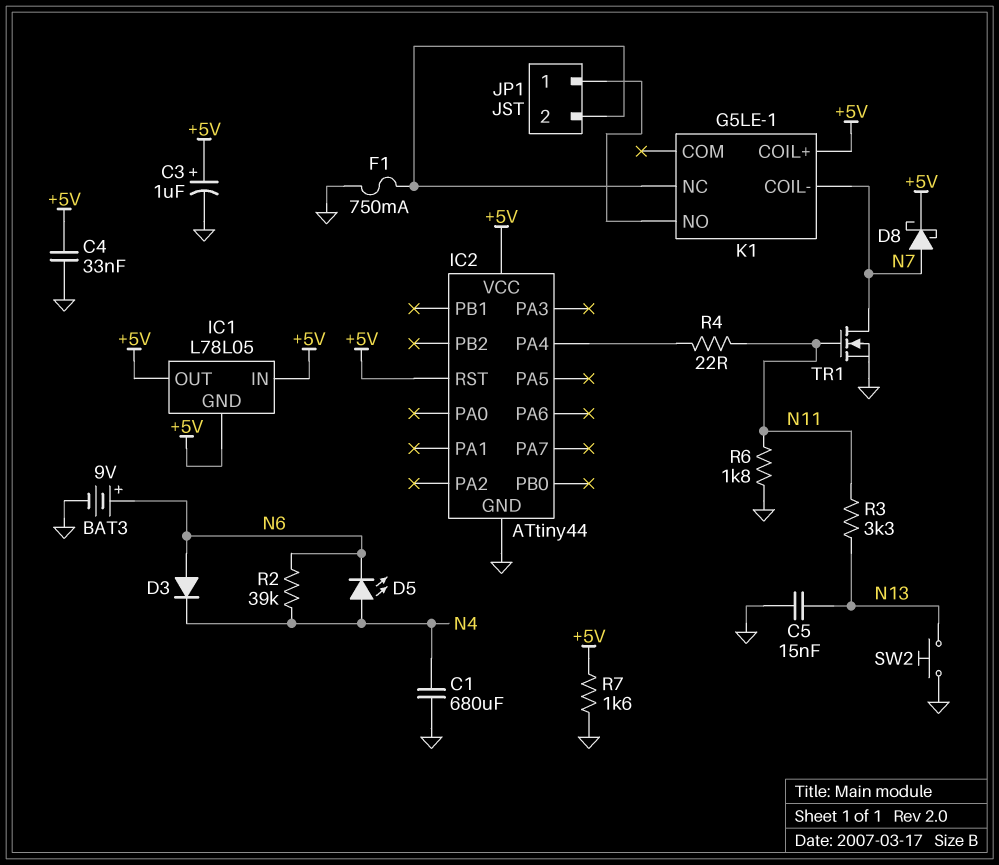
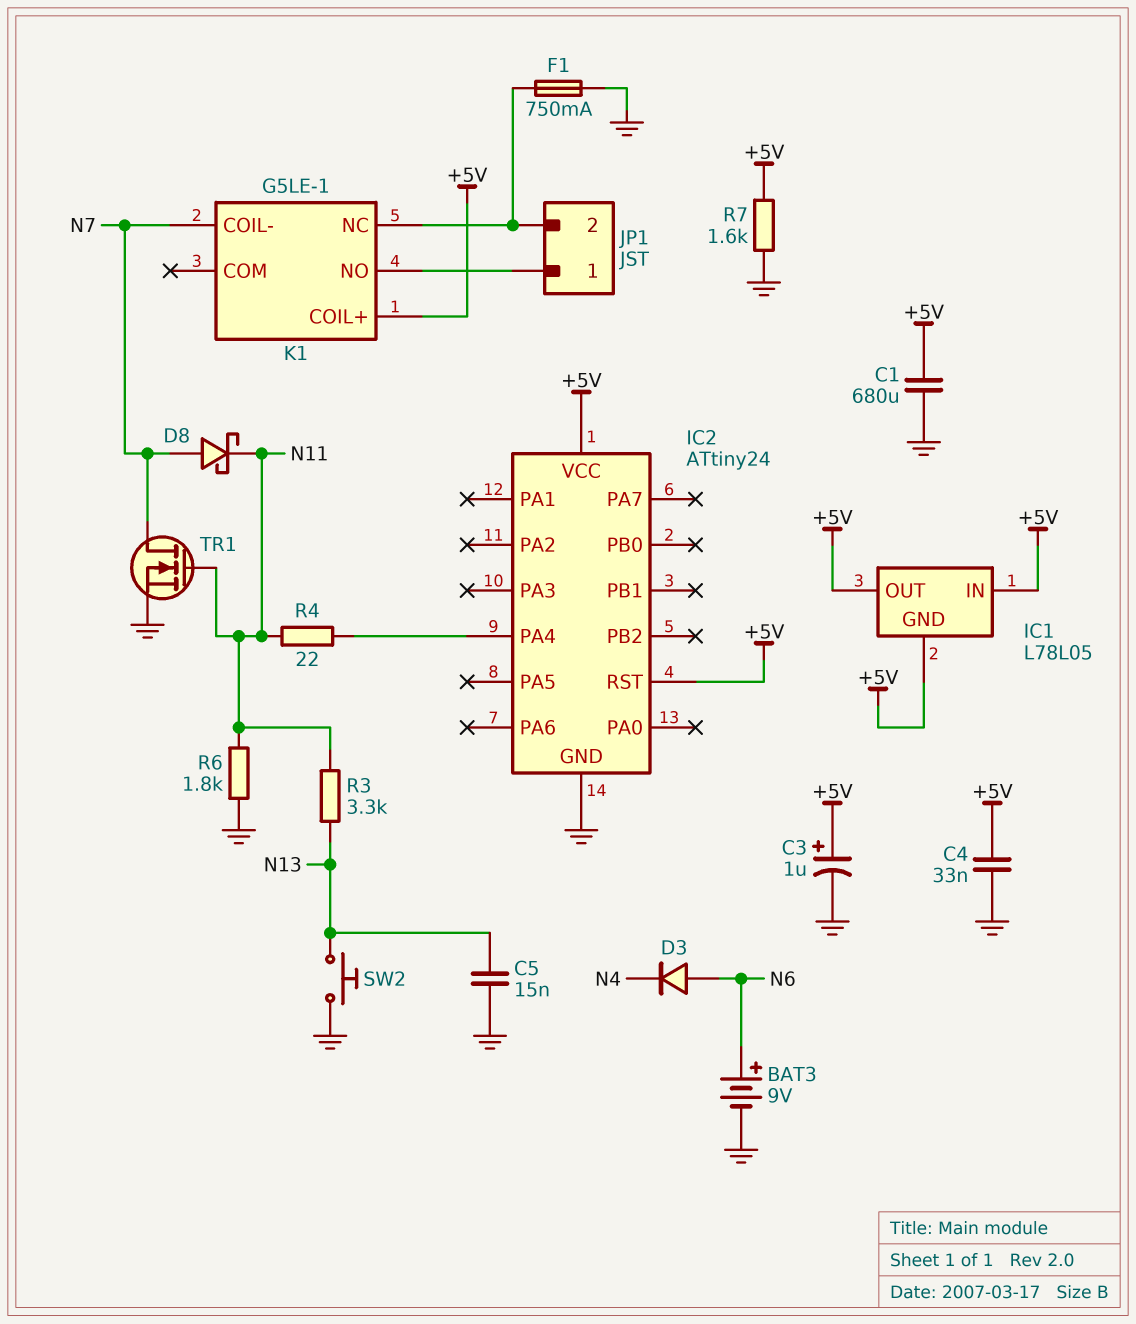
C1: 680uF (GND, N4) -> 680uF (+5V, GND)
D5: LED (A N4, K N6) -> none
D8: schottky (A N7, K +5V) -> schottky (A N7, K N11)
IC2: ATtiny44 -> ATtiny24
R2: 39k (N4, N6) -> none

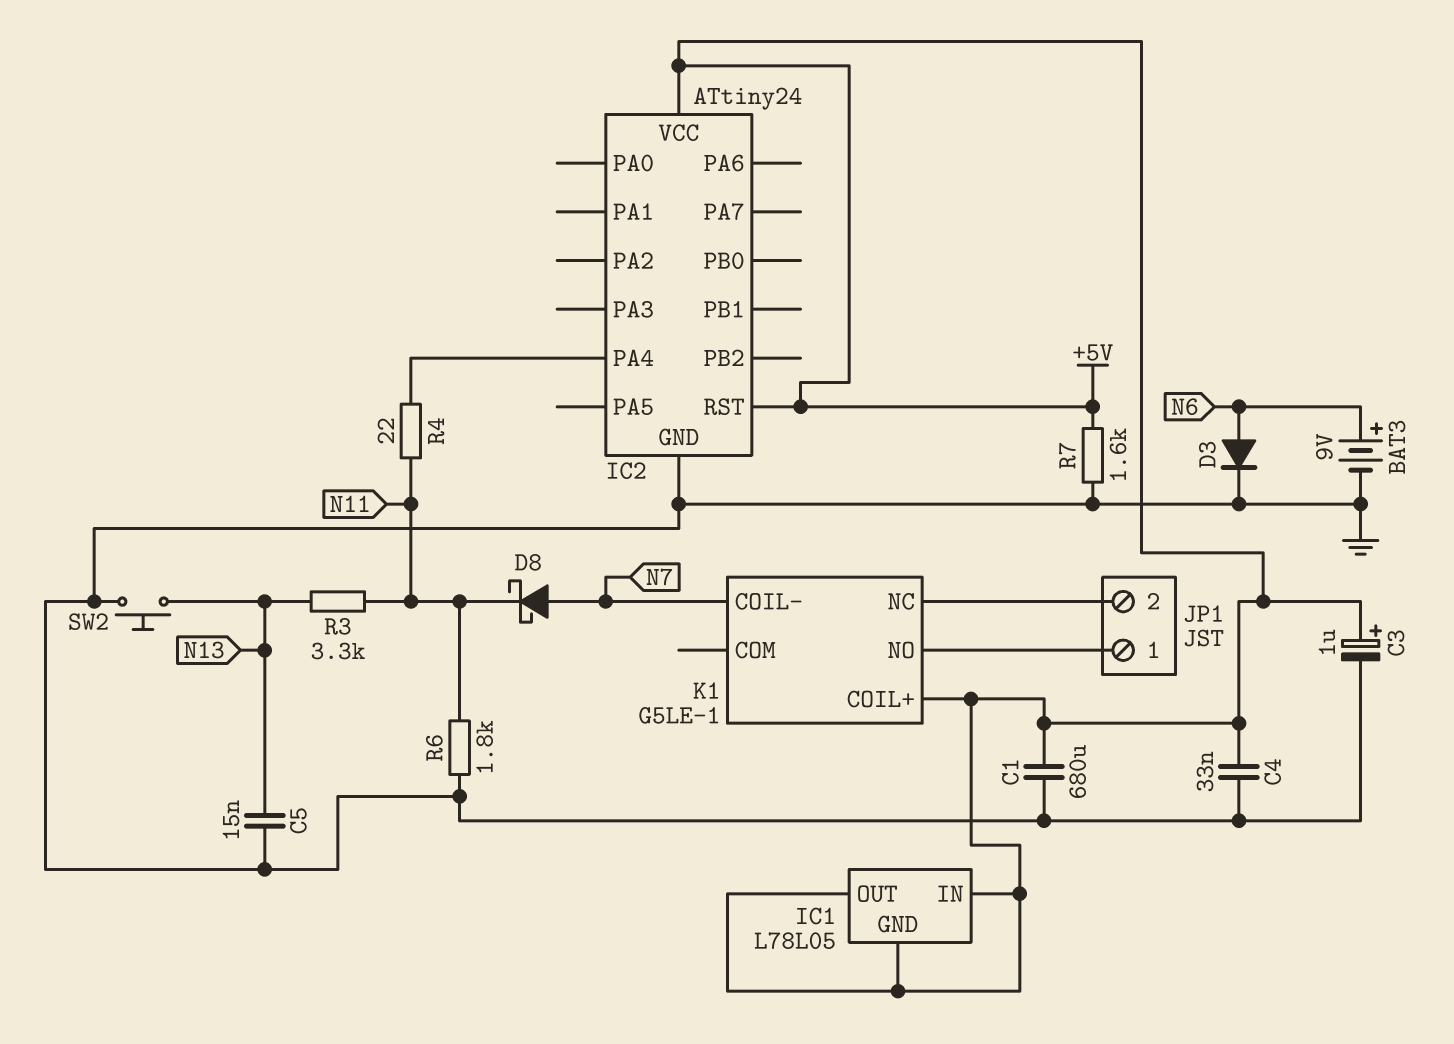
D3: diode (A N6, K N4) -> diode (A N6, K GND)
F1: 750mA (GND, JP1/2) -> none
TR1: NMOS (G N11, D N7, S GND) -> none

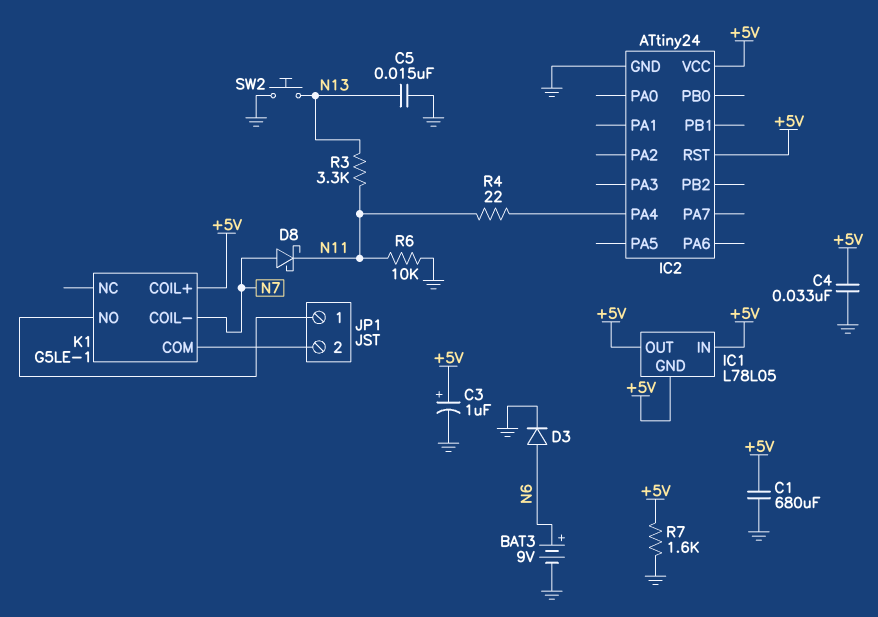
K1 pin COM: none -> JP1/2
K1 pin NC: JP1/2 -> none
R6: 1.8k (GND, N11) -> 10k (GND, N11)

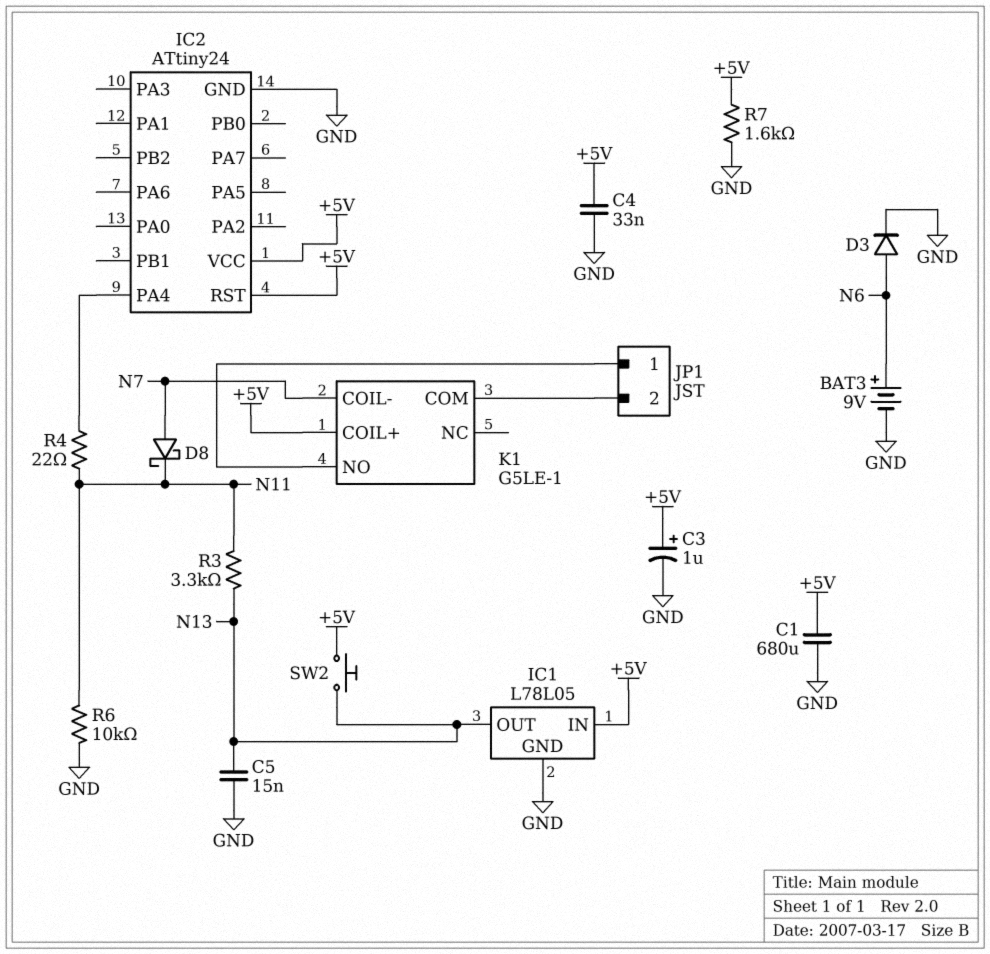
IC1 pin GND: +5V -> GND
IC1 pin OUT: +5V -> N13
SW2: button (GND, N13) -> button (+5V, N13)

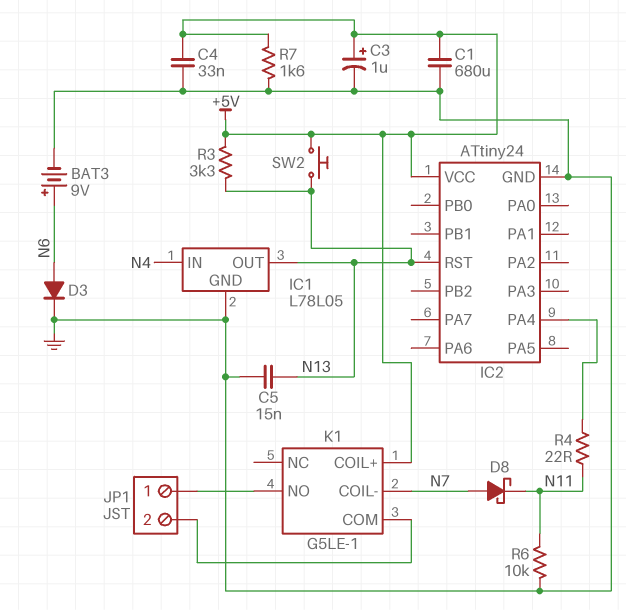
IC1 pin IN: +5V -> N4
IC2 pin RST: +5V -> N13
R3: 3.3k (N11, N13) -> 3.3k (+5V, N13)

